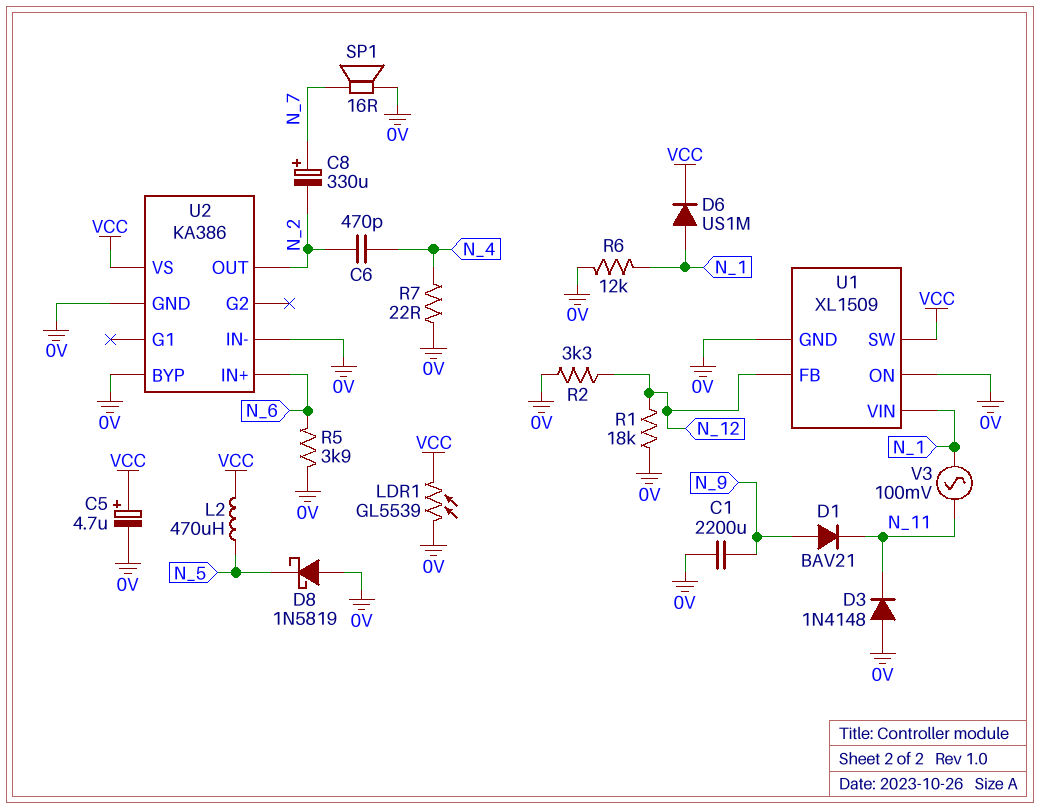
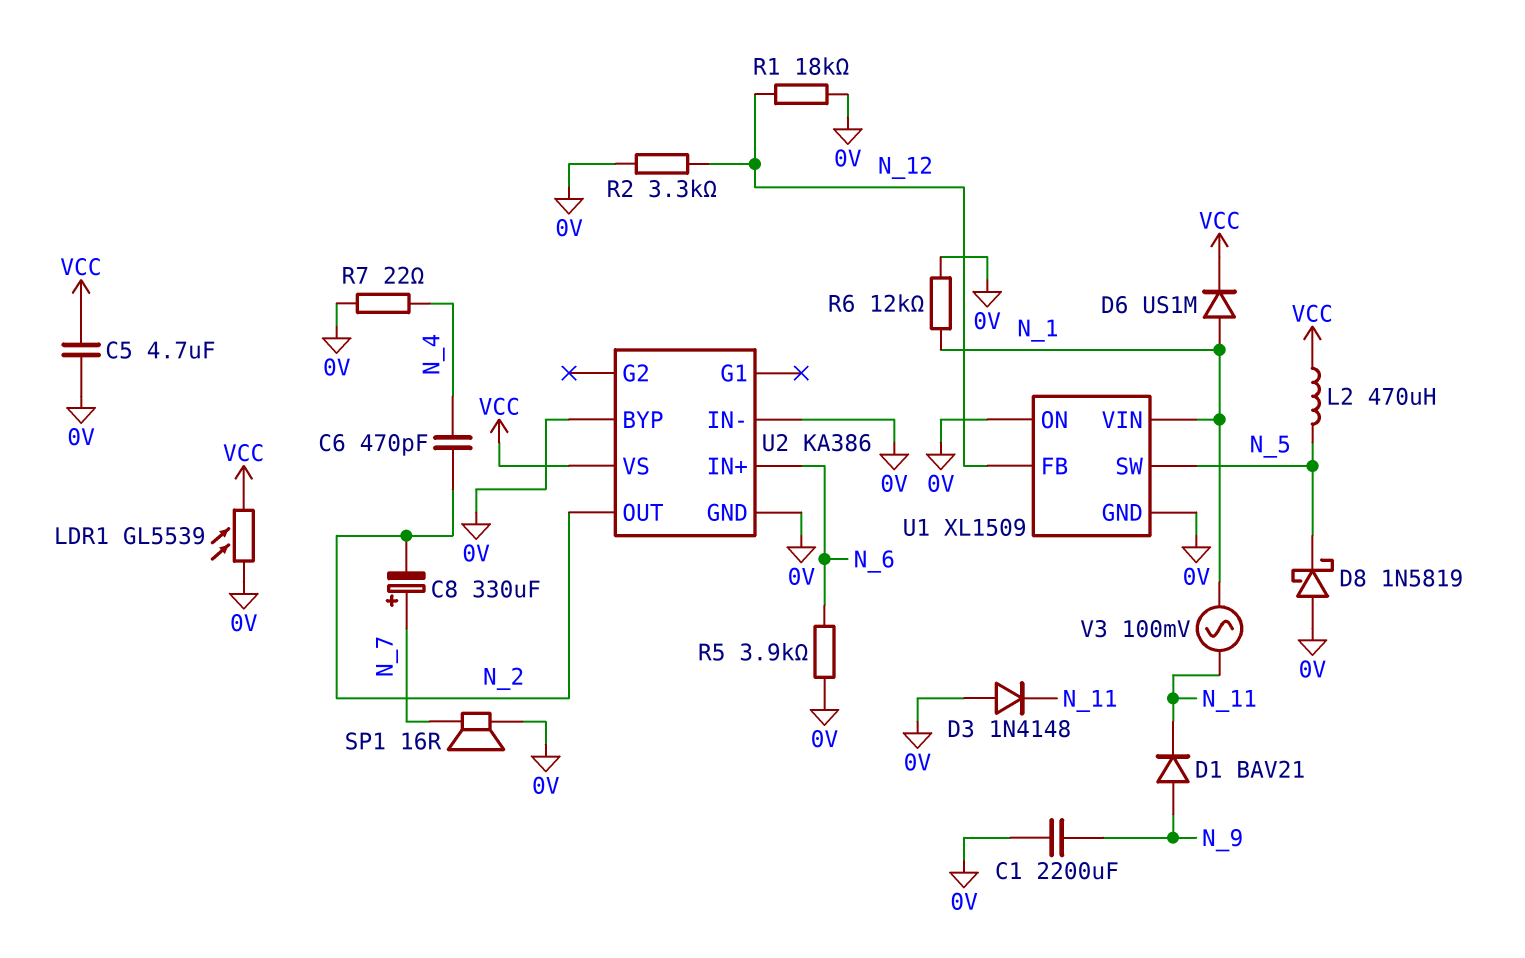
C5: 4.7uF (plus VCC, minus 0V) -> 4.7uF (0V, VCC)
U1 pin SW: VCC -> N_5

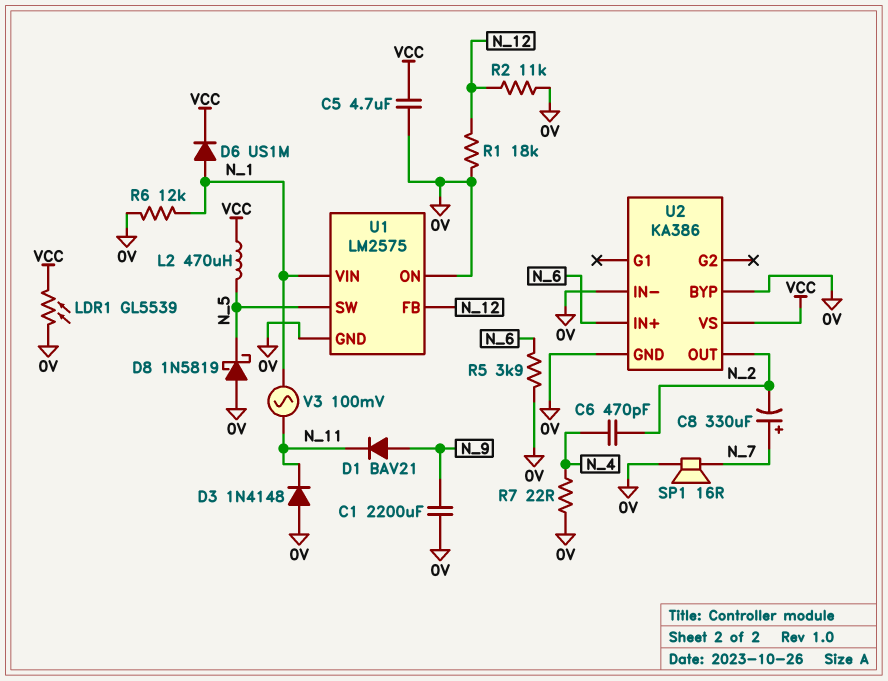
R2: 3.3k (0V, N_12) -> 11k (0V, N_12)
U1: XL1509 -> LM2575

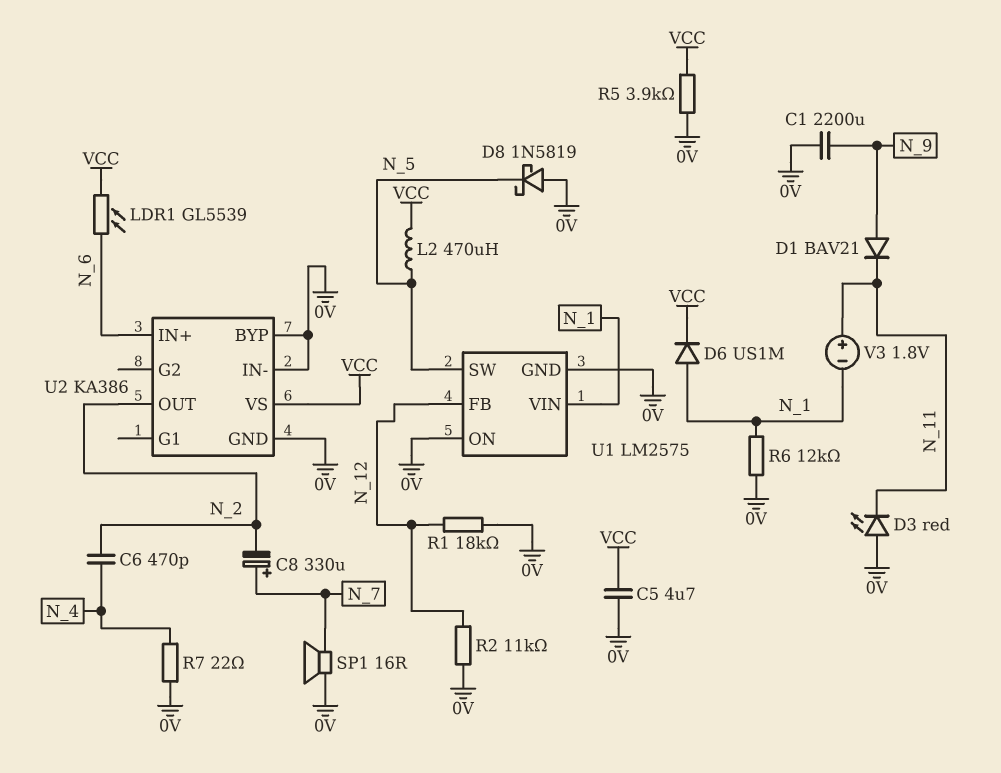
D3: diode 1N4148 (A 0V, K N_11) -> LED red (A 0V, K N_11)
LDR1: GL5539 (0V, VCC) -> GL5539 (N_6, VCC)
R5: 3.9k (0V, N_6) -> 3.9k (0V, VCC)
V3: AC 100mV (N_1, N_11) -> 1.8V (plus N_11, minus N_1)

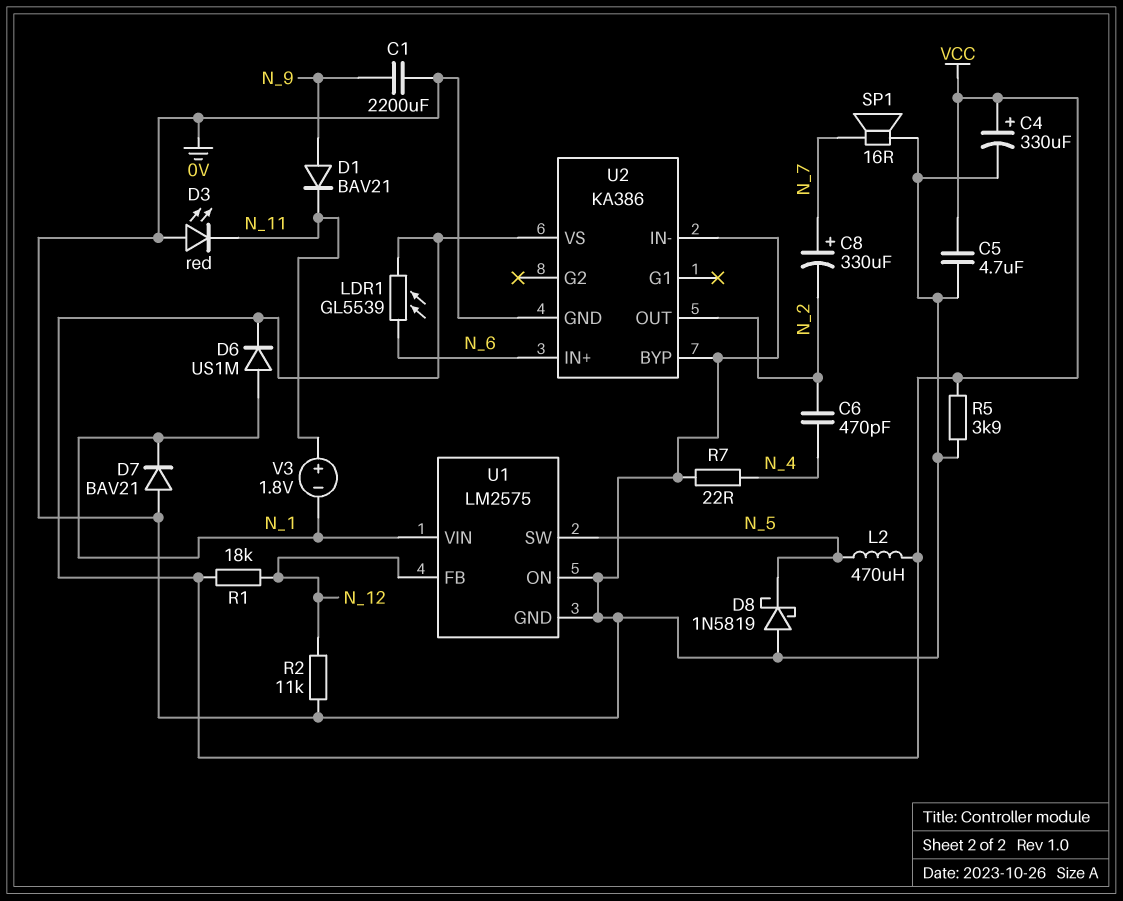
C4: none -> 330uF (plus VCC, minus 0V)
D7: none -> diode BAV21 (A 0V, K N_1)
R1: 18k (0V, N_12) -> 18k (N_12, VCC)
R6: 12k (0V, N_1) -> none

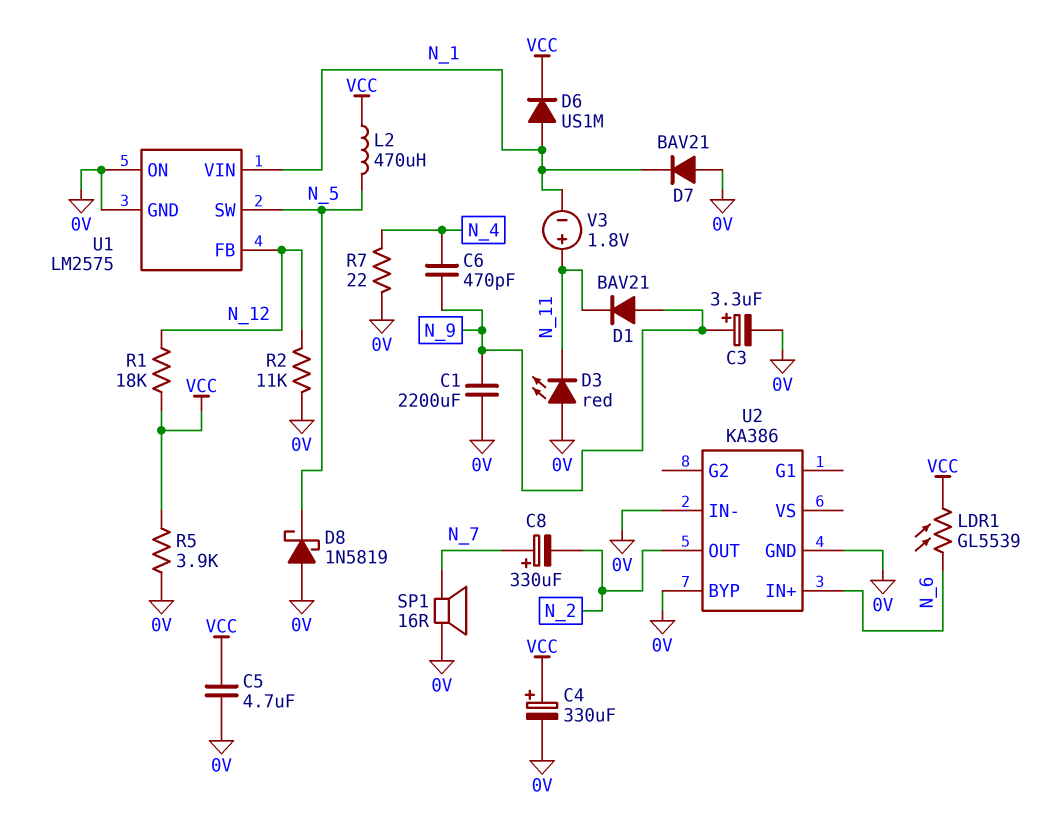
C3: none -> 3.3uF (plus N_9, minus 0V)
C6: 470pF (N_2, N_4) -> 470pF (N_4, N_9)
U2 pin VS: VCC -> none

